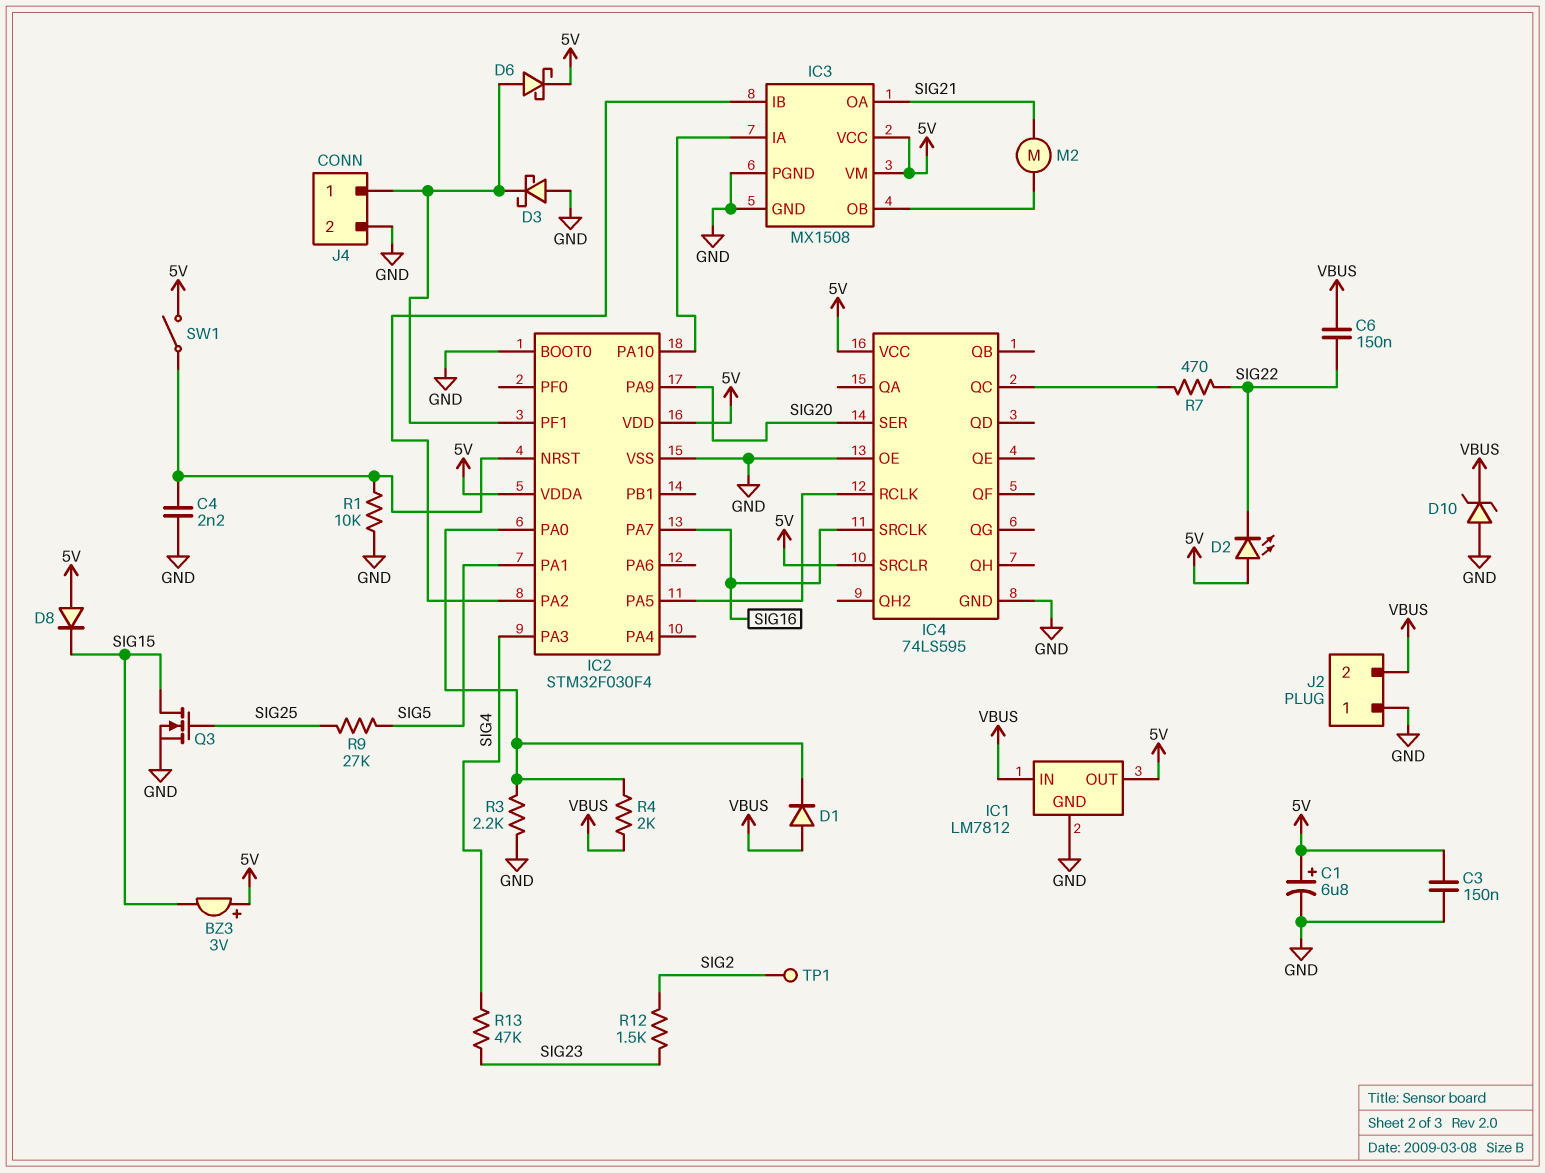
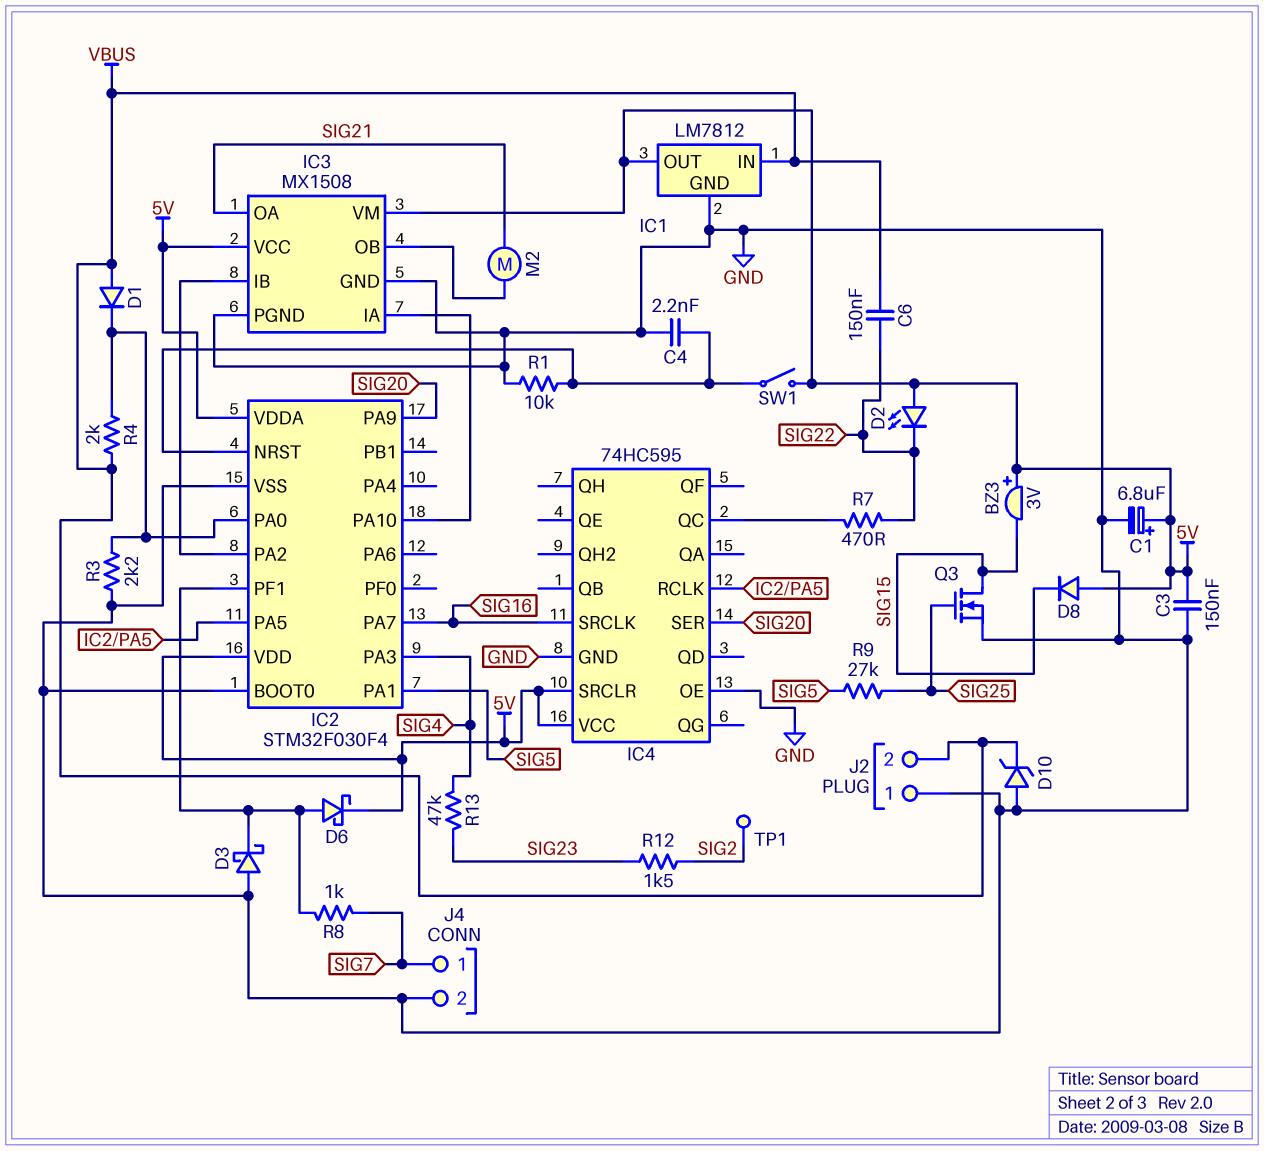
IC4: 74LS595 -> 74HC595
J4 pin 1: IC2/PF1 -> SIG7
R8: none -> 1k (IC2/PF1, SIG7)

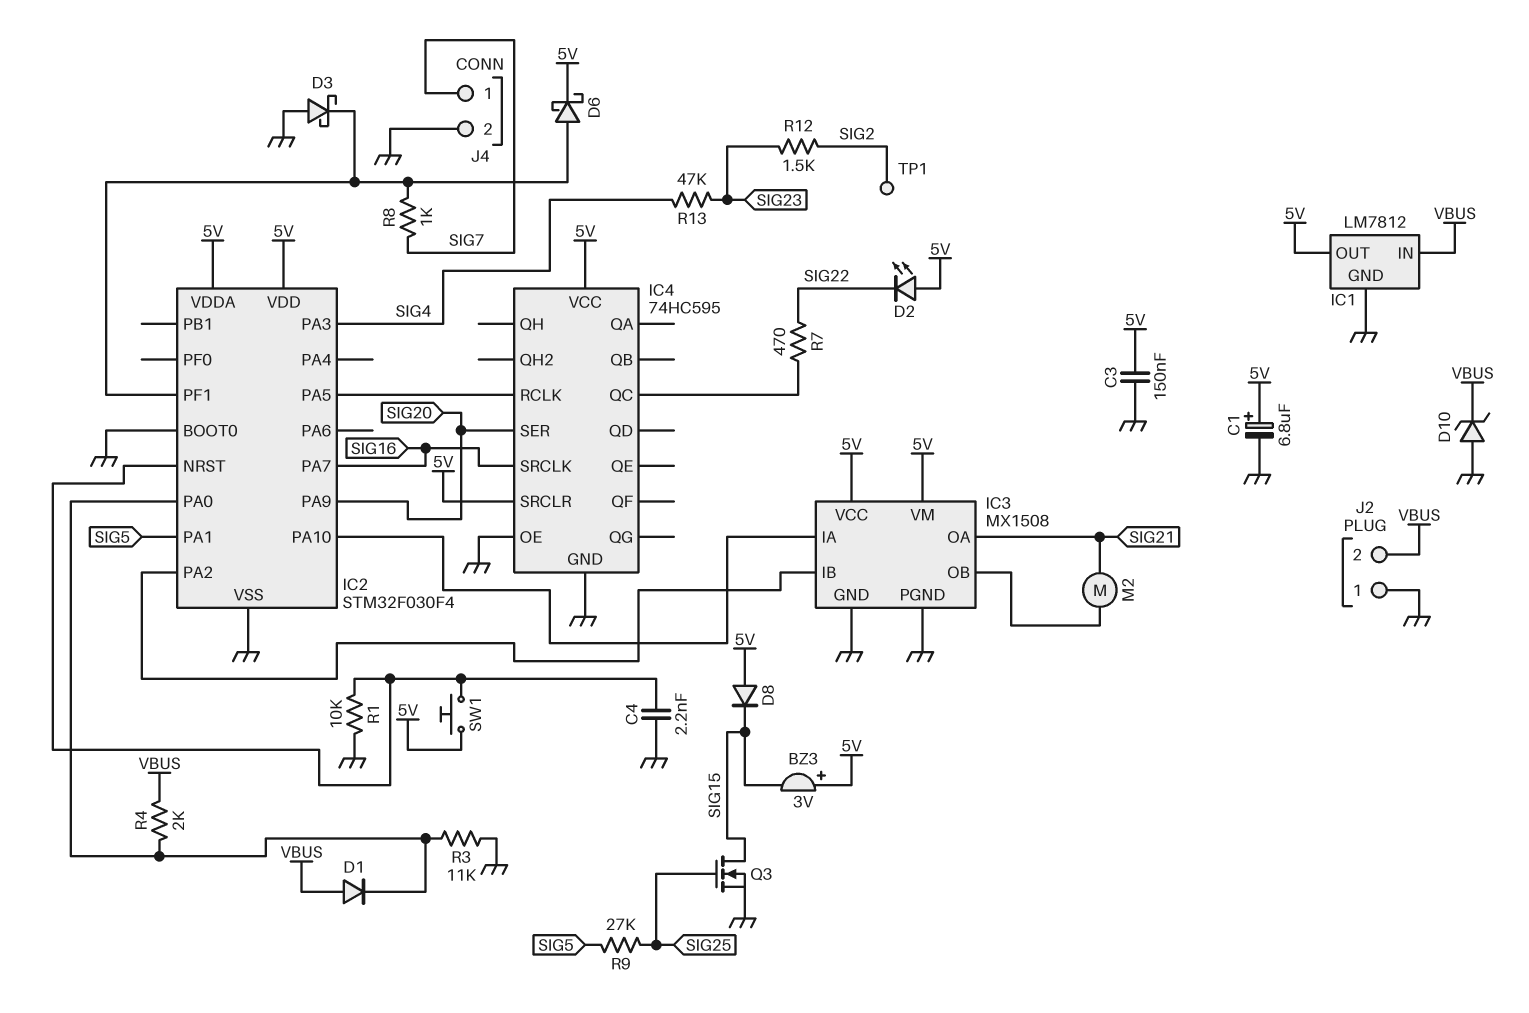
C6: 150nF (SIG22, VBUS) -> none
R3: 2.2k (GND, IC2/PA0) -> 11k (GND, IC2/PA0)
SW1: switch (5V, IC2/NRST) -> button (5V, IC2/NRST)

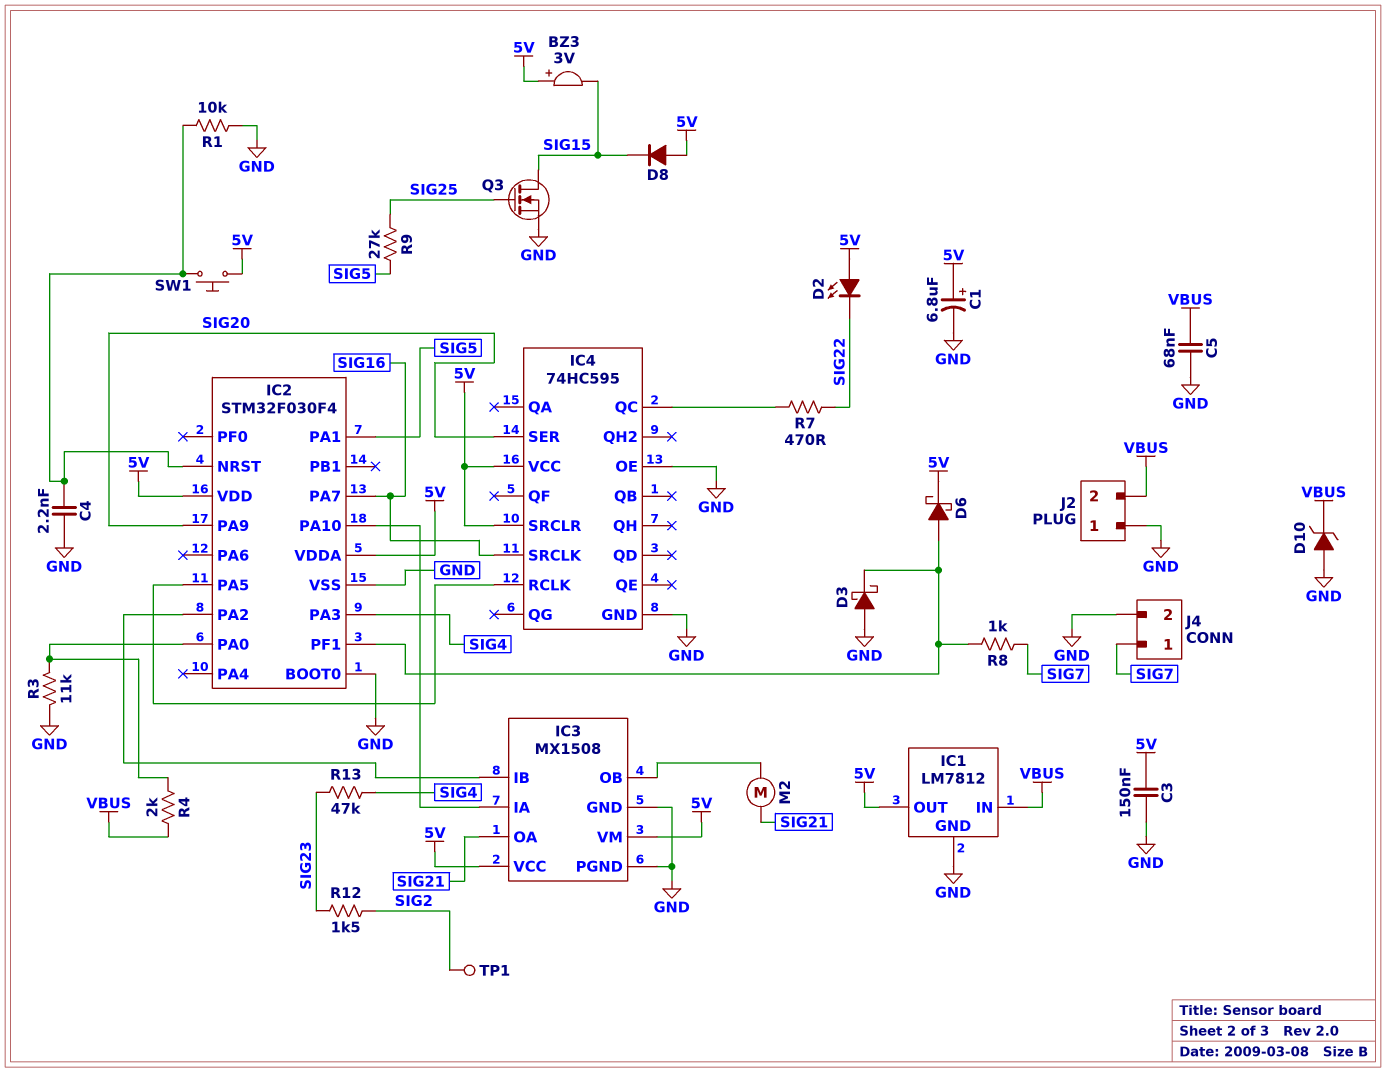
C5: none -> 68nF (GND, VBUS)
D1: diode (A VBUS, K IC2/PA0) -> none

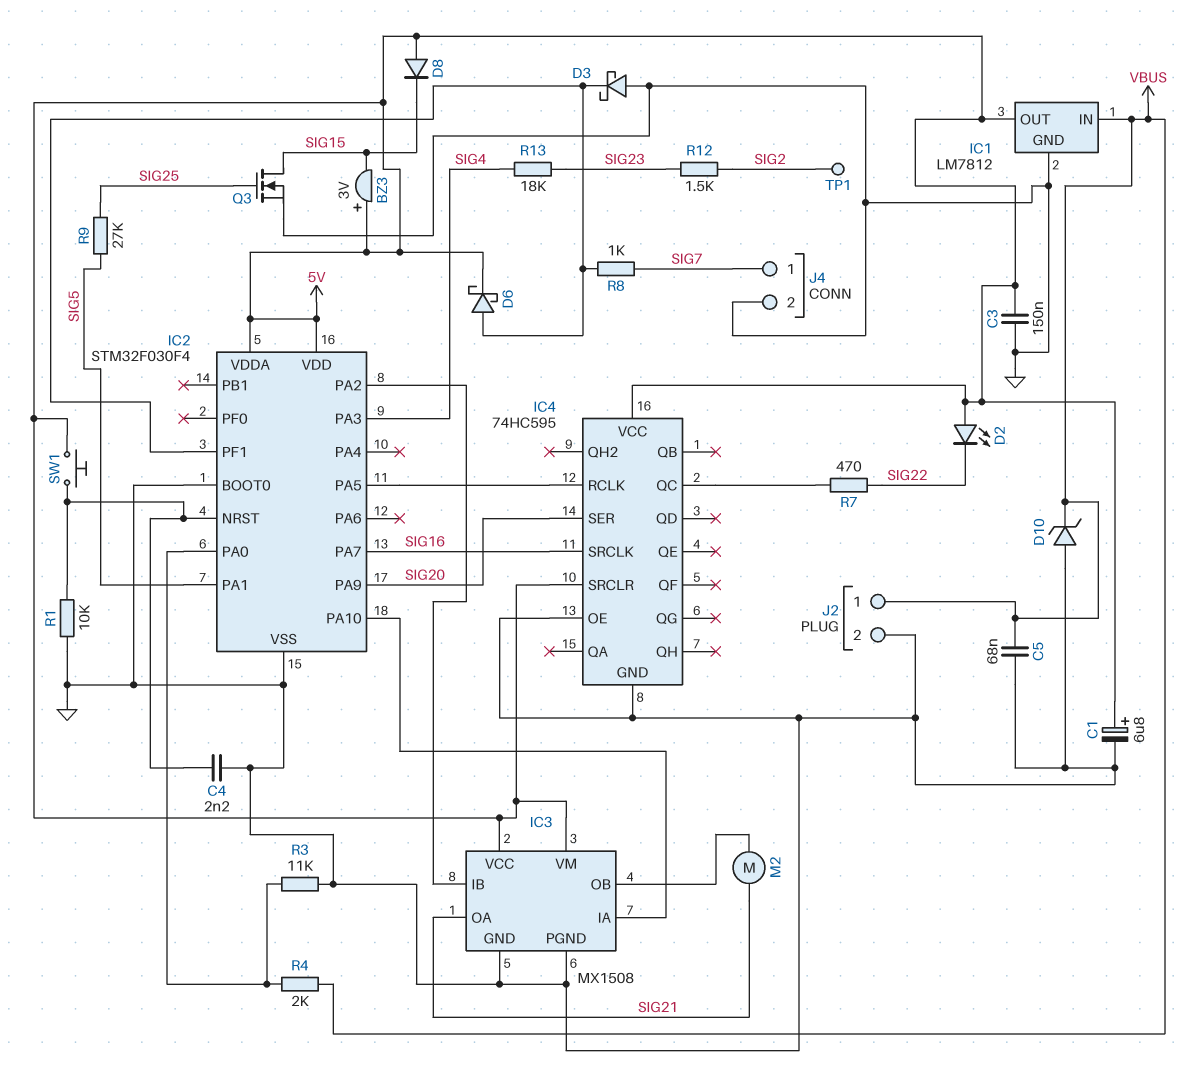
J2 pin 1: GND -> VBUS
J2 pin 2: VBUS -> GND
R13: 47k (SIG4, SIG23) -> 18k (SIG4, SIG23)

